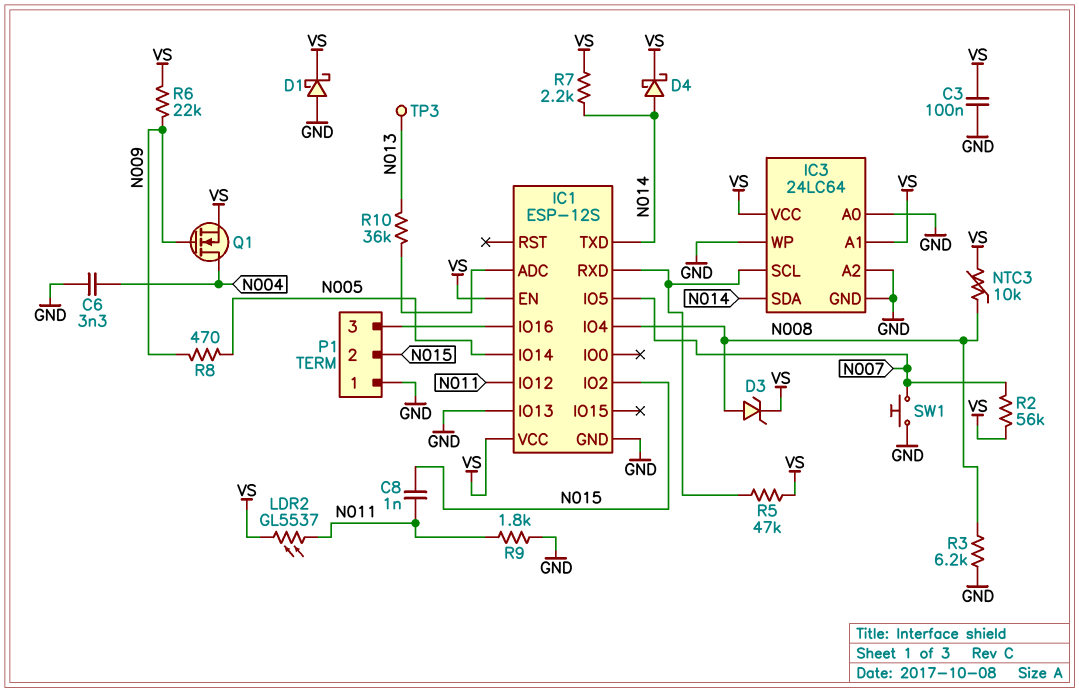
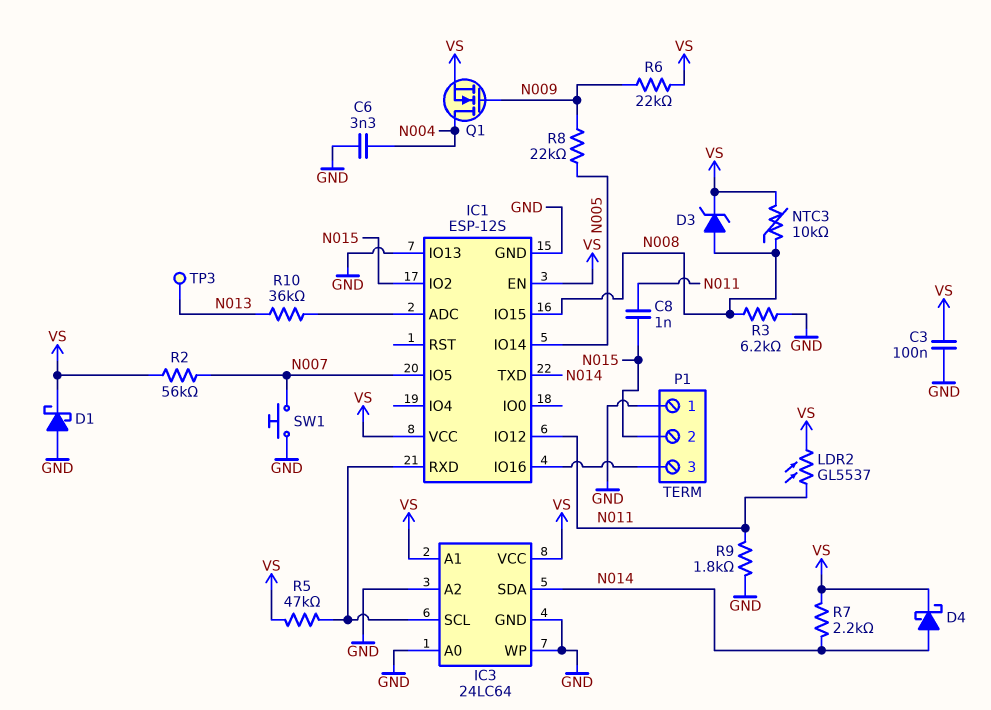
IC1 pin IO4: N008 -> none
IC1 pin IO15: none -> N008
R8: 470 (N005, N009) -> 22k (N005, N009)

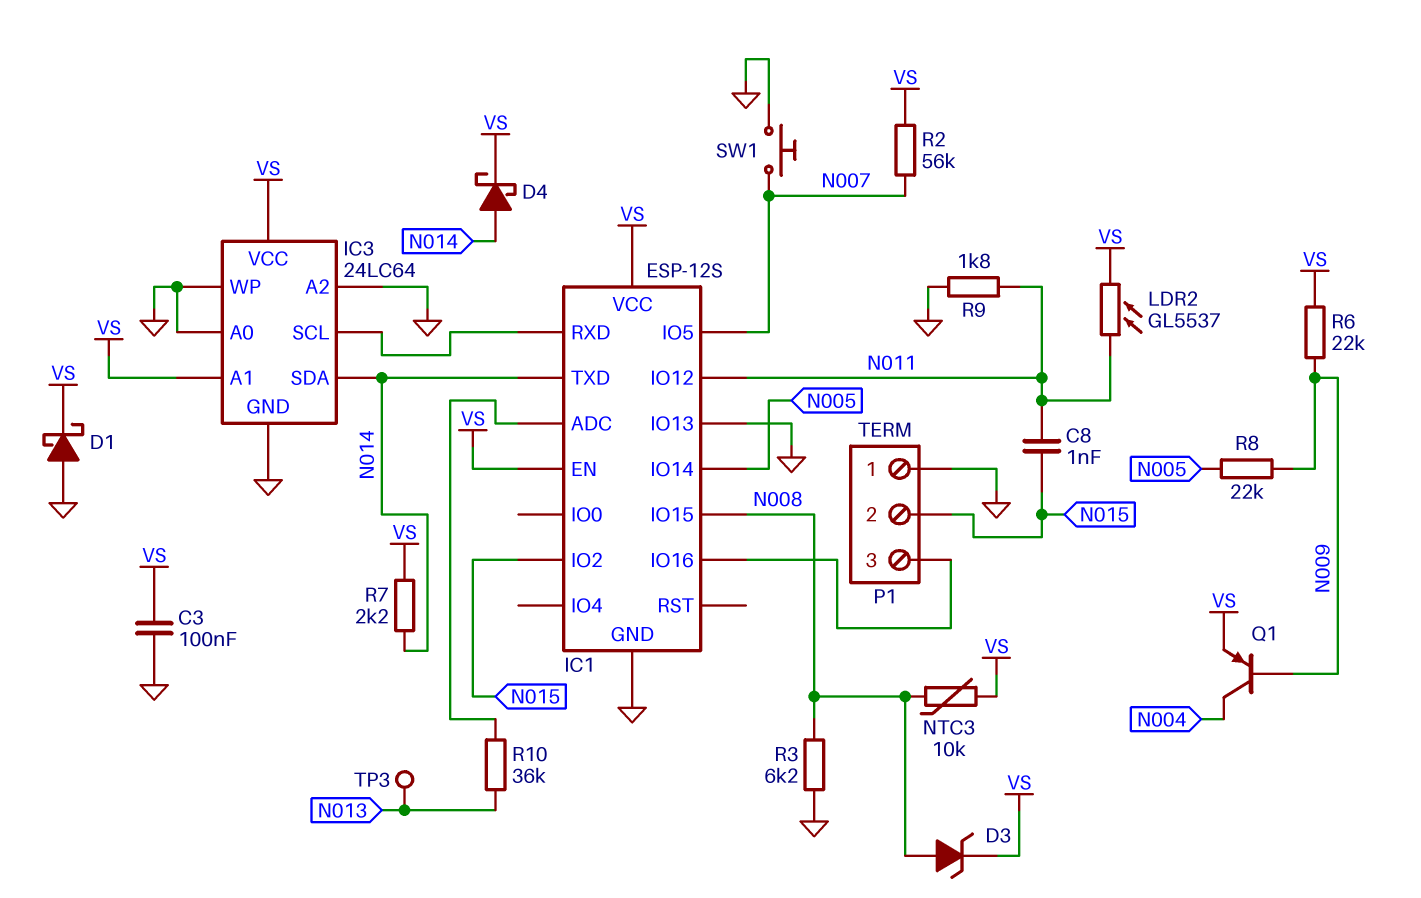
C6: 3.3nF (GND, N004) -> none
Q1: NMOS (G N009, D N004, S VS) -> PNP (B N009, C N004, E VS)
R5: 47k (IC1/RXD, VS) -> none

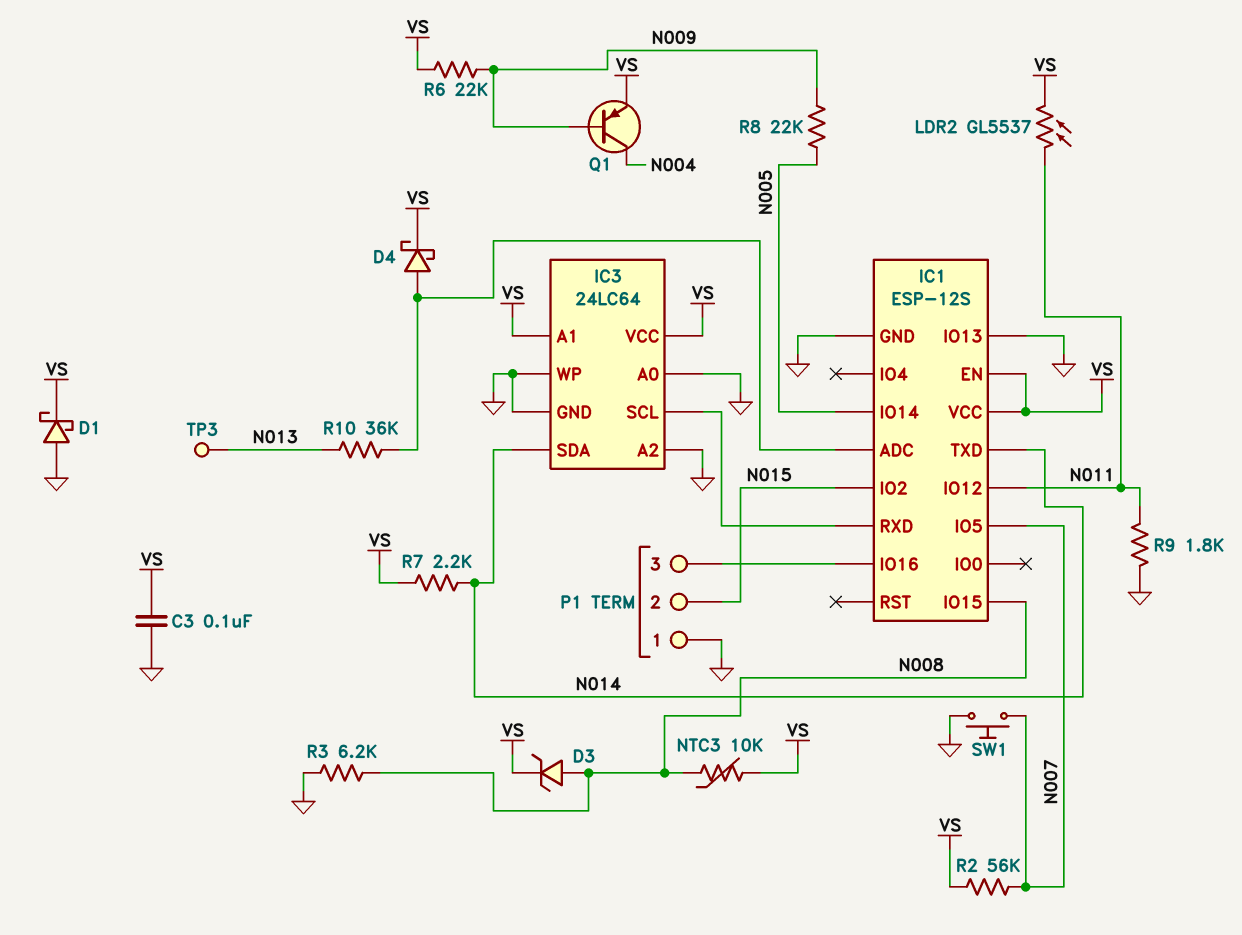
C8: 1nF (N011, N015) -> none
D4: schottky (A N014, K VS) -> schottky (A IC1/ADC, K VS)

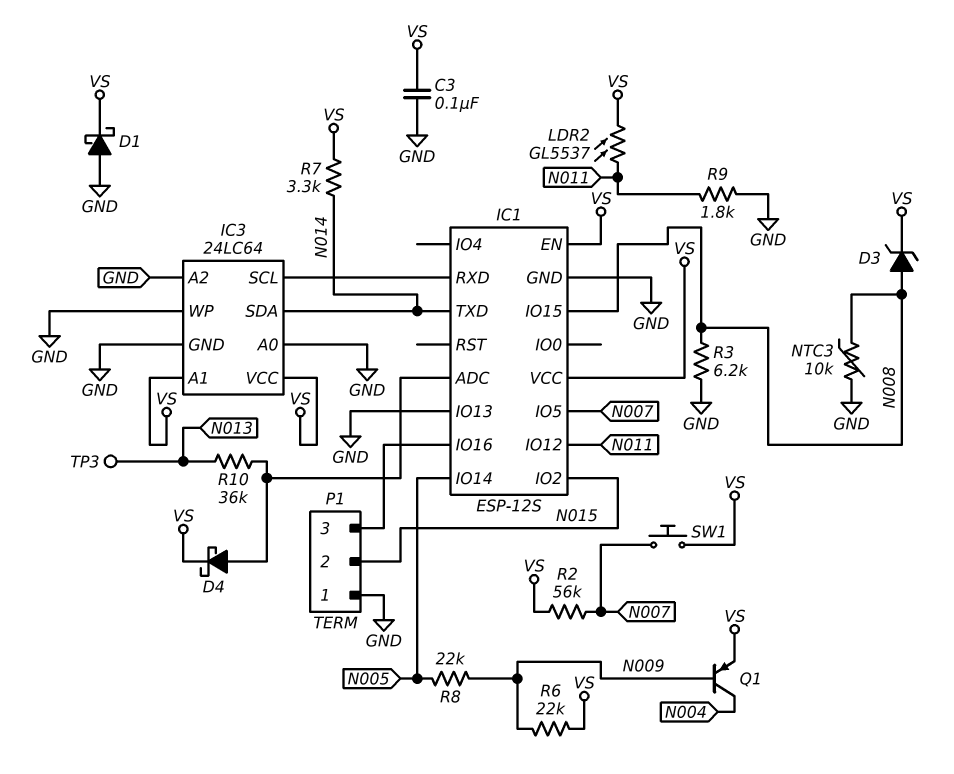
NTC3: 10k (N008, VS) -> 10k (GND, N008)
R7: 2.2k (N014, VS) -> 3.3k (N014, VS)
SW1: button (GND, N007) -> button (N007, VS)

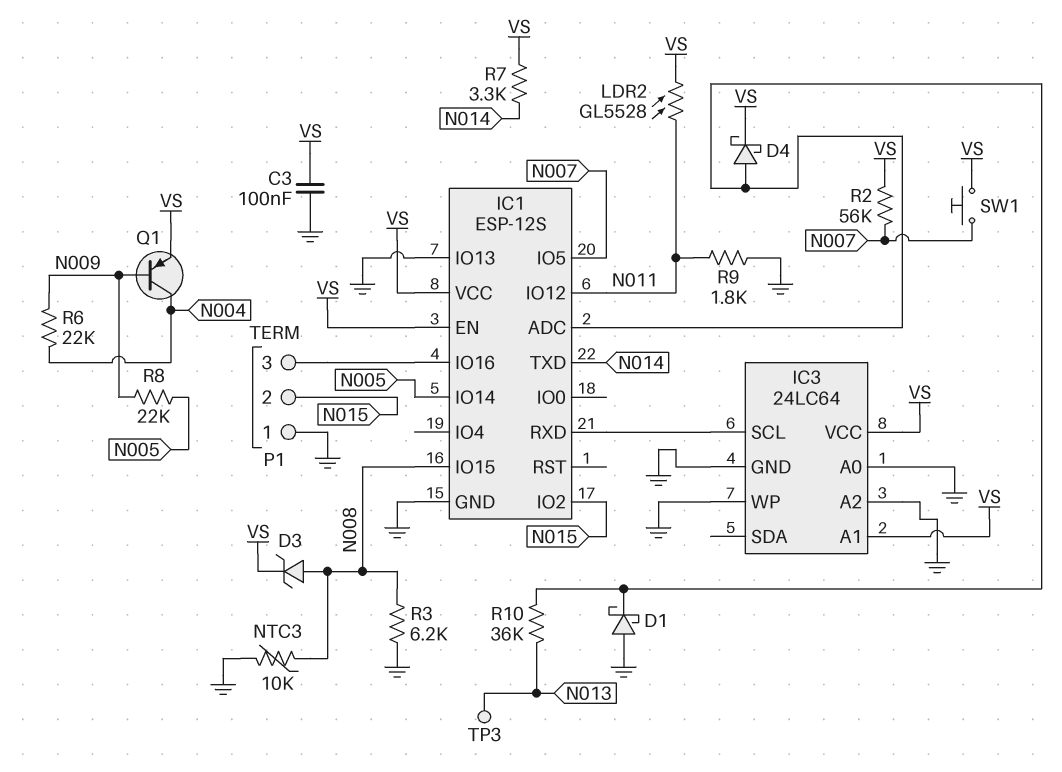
D1: schottky (A GND, K VS) -> schottky (A GND, K IC1/ADC)
IC3 pin SDA: N014 -> none
LDR2: GL5537 (N011, VS) -> GL5528 (N011, VS)
R6: 22k (N009, VS) -> 22k (N004, N009)

